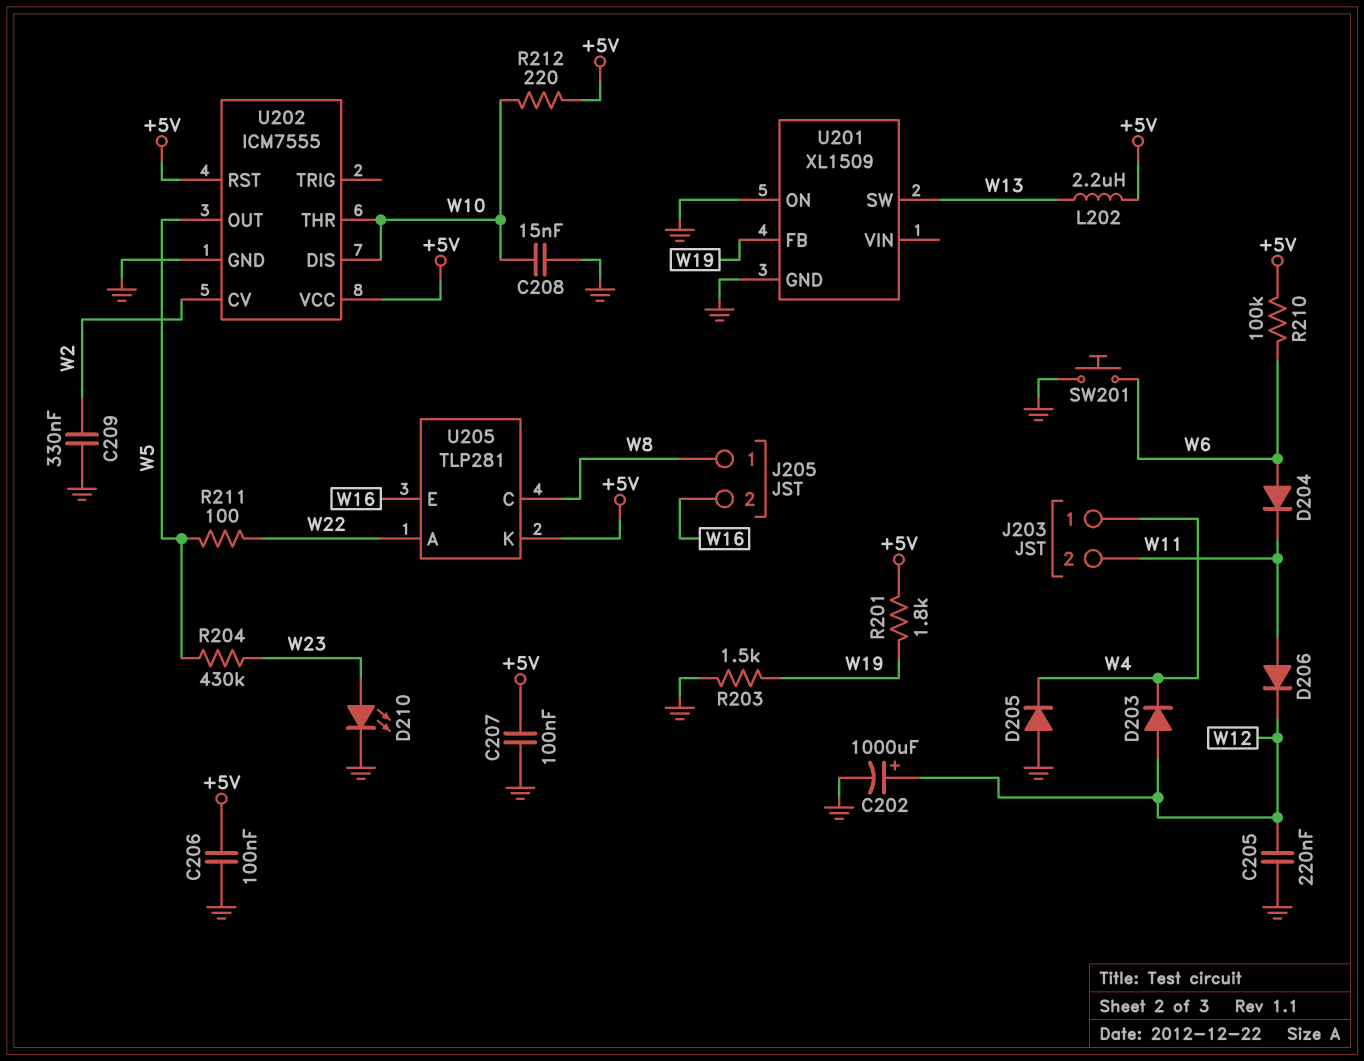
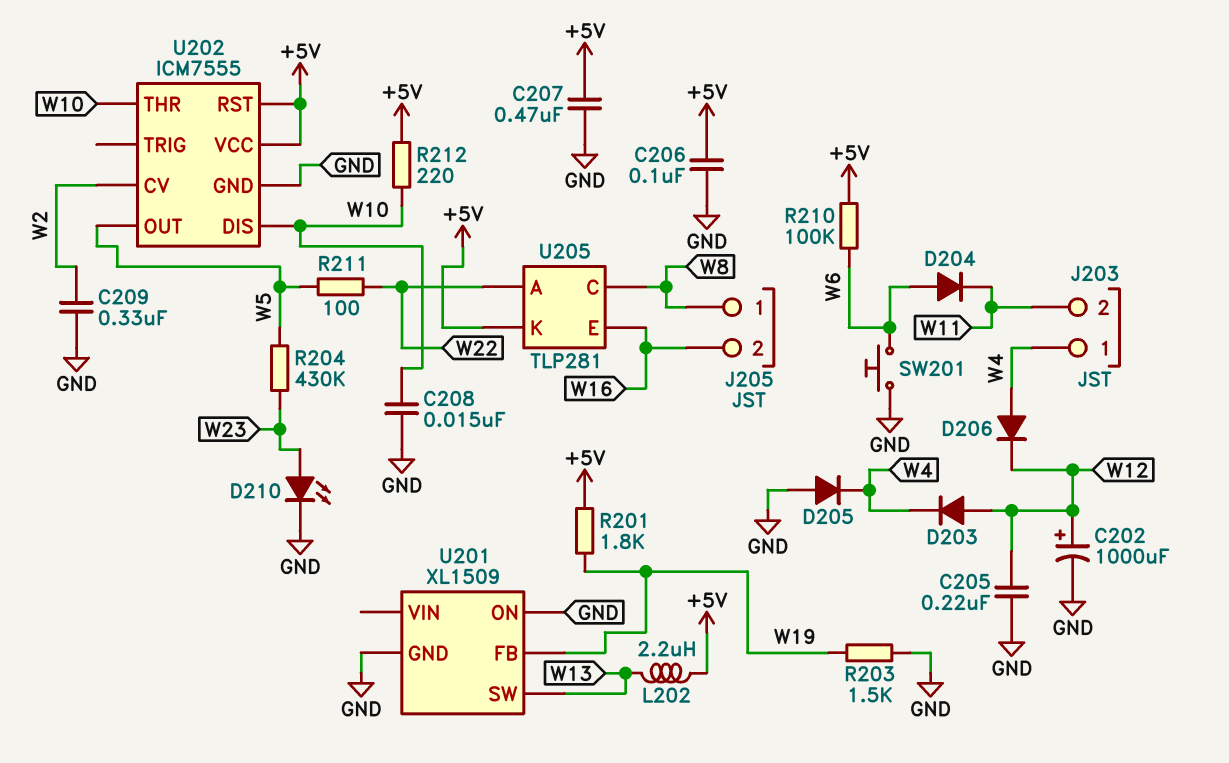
C207: 100nF (+5V, GND) -> 470nF (+5V, GND)
D206: diode (A W11, K W12) -> diode (A W4, K W12)

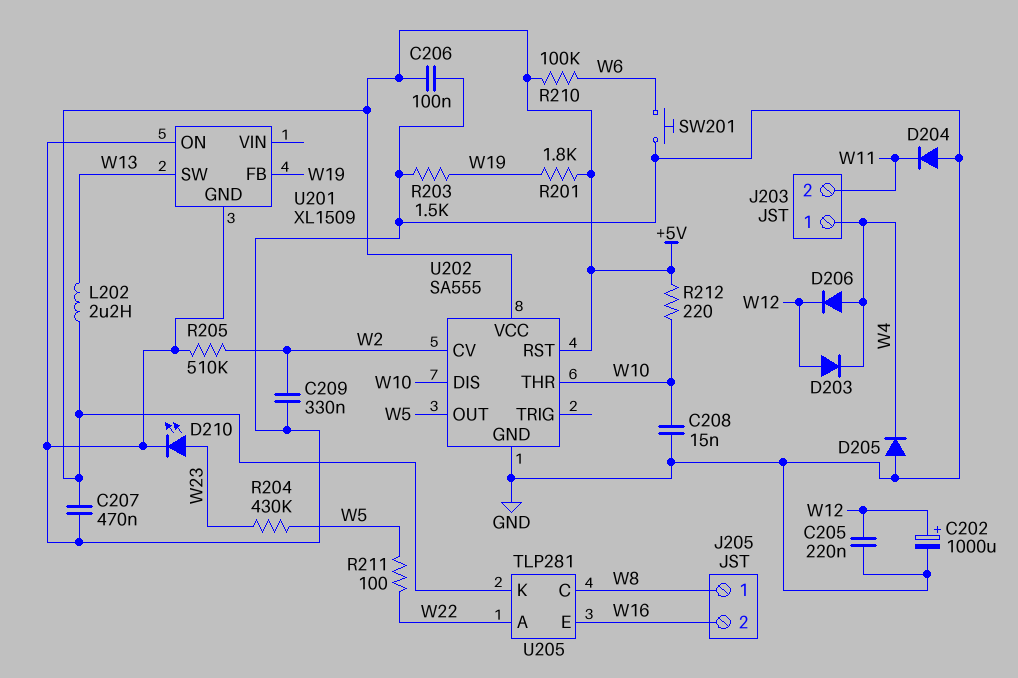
D204: diode (A W6, K W11) -> diode (A GND, K W11)
R205: none -> 510k (GND, W2)
U202: ICM7555 -> SA555

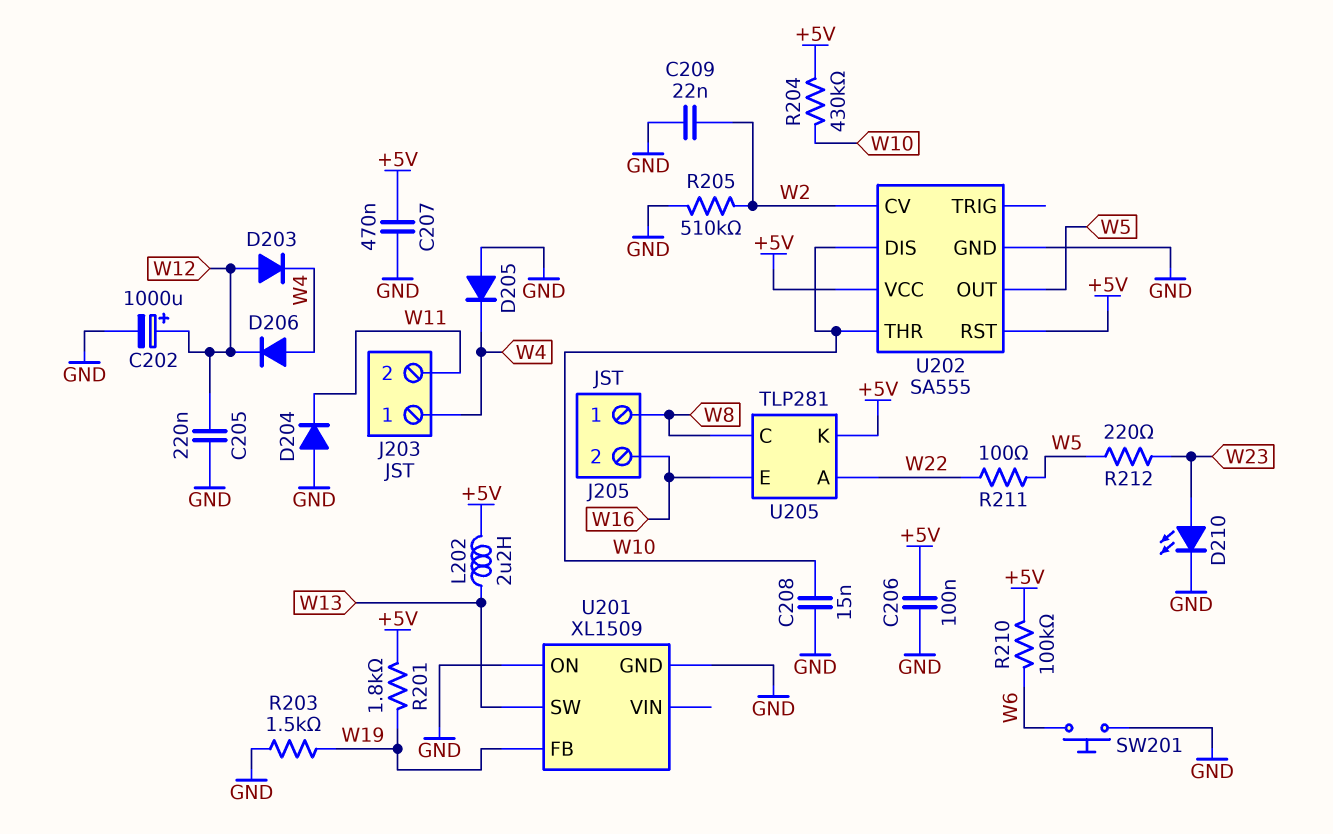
C209: 330nF (GND, W2) -> 22nF (GND, W2)
R204: 430k (W5, W23) -> 430k (+5V, W10)
R212: 220 (+5V, W10) -> 220 (W5, W23)

